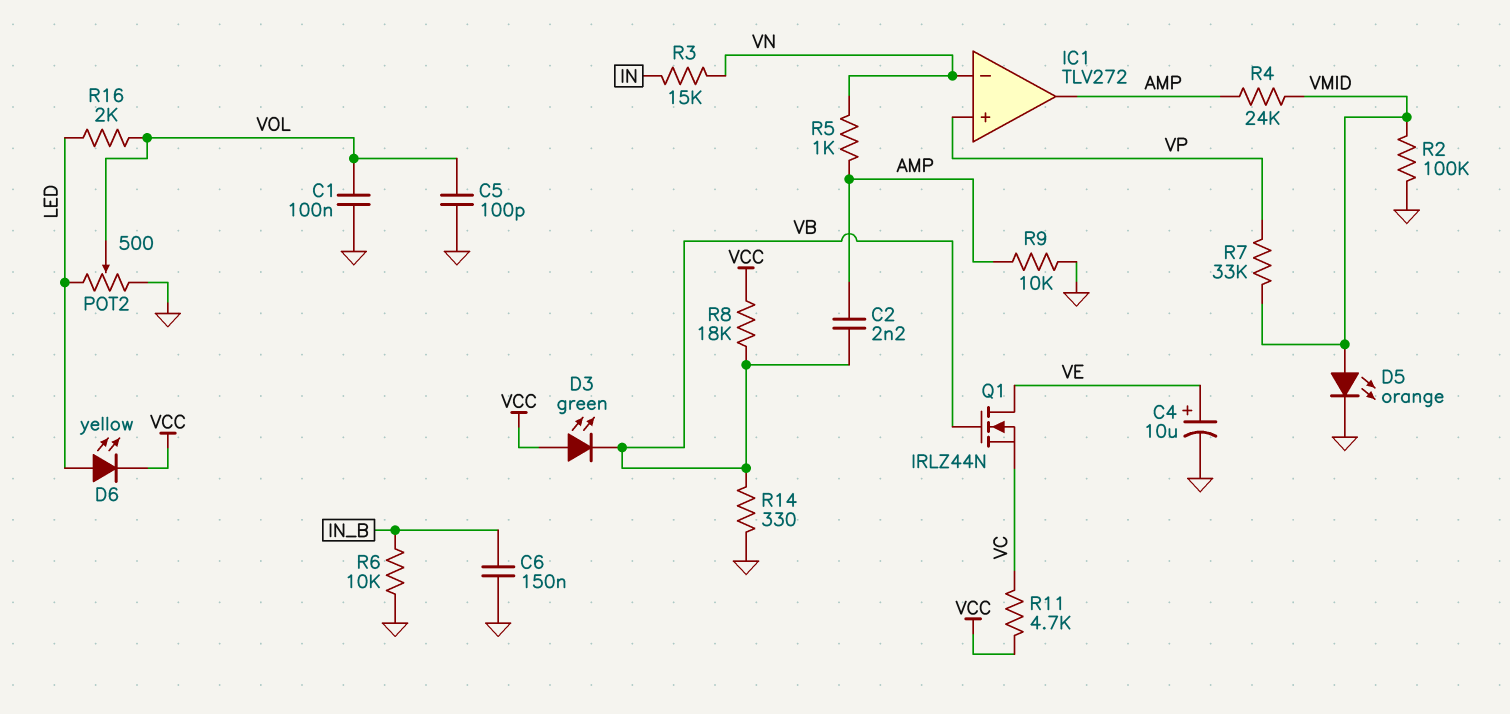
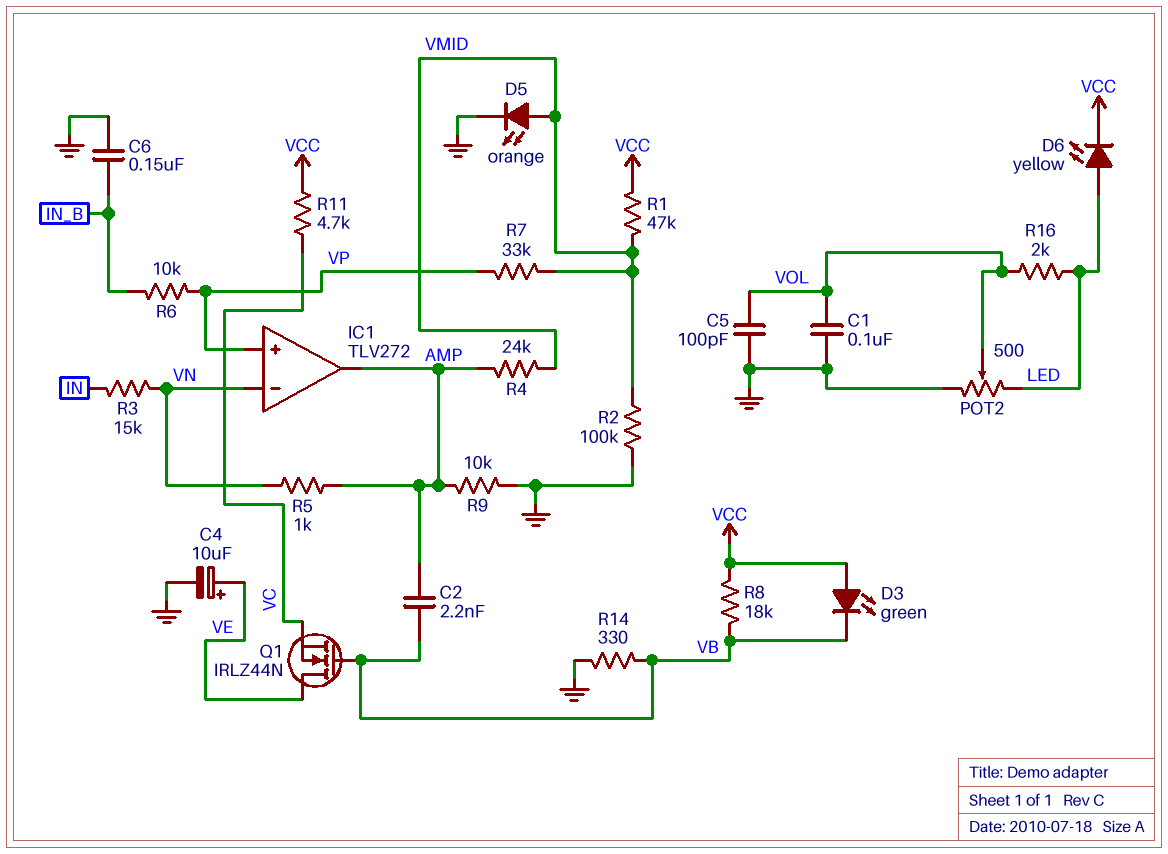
R1: none -> 47k (VCC, VMID)
R6: 10k (GND, IN_B) -> 10k (IN_B, VP)

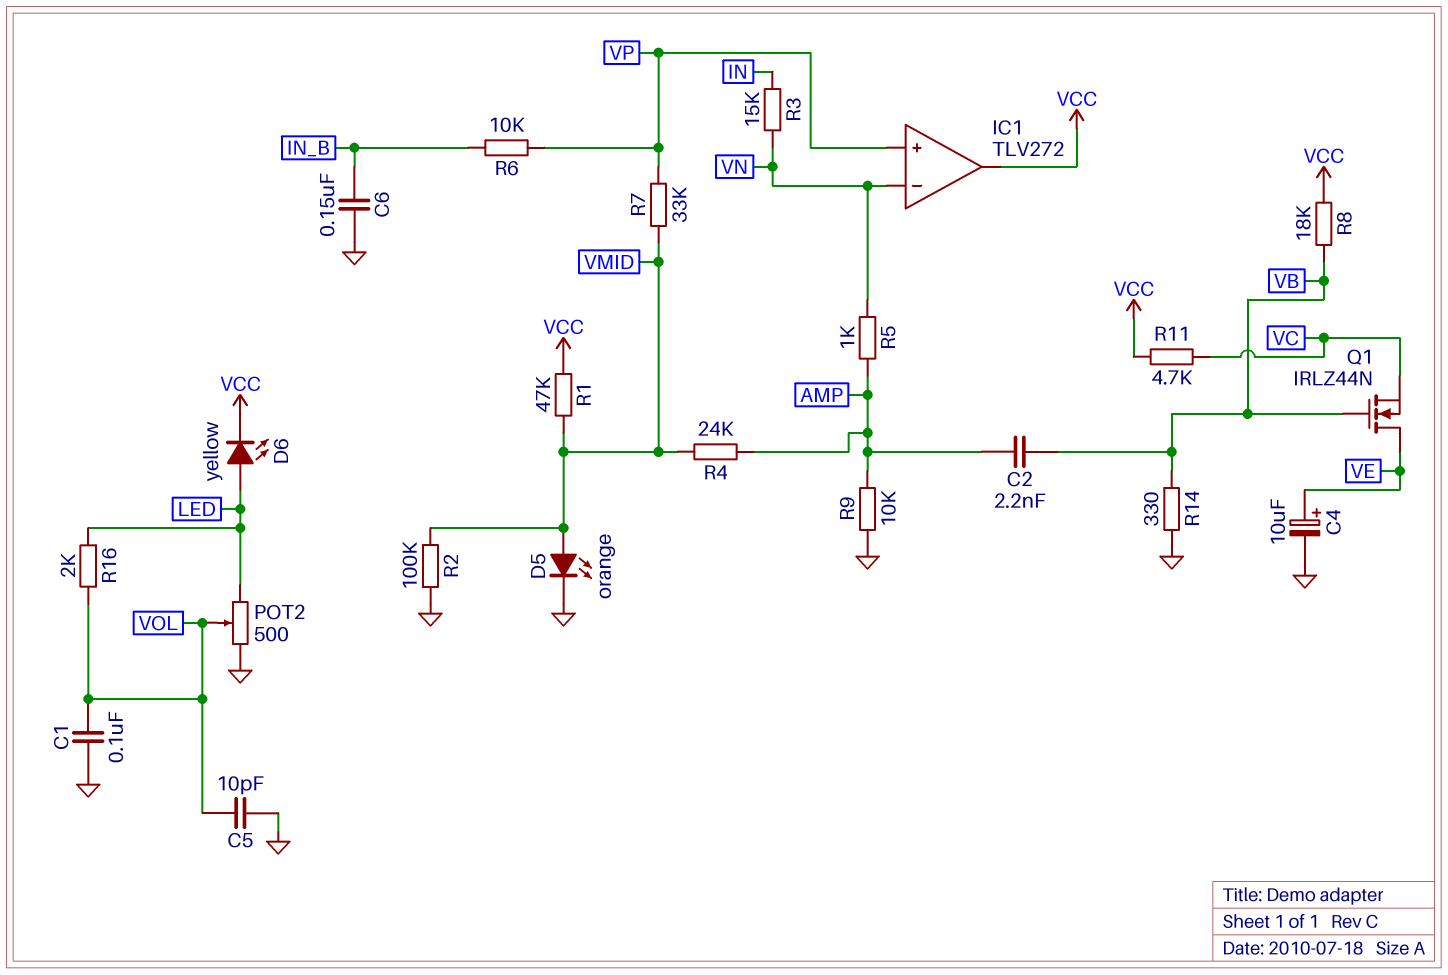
C5: 100pF (GND, VOL) -> 10pF (GND, VOL)
D3: LED green (A VCC, K VB) -> none
IC1 pin out: AMP -> VCC

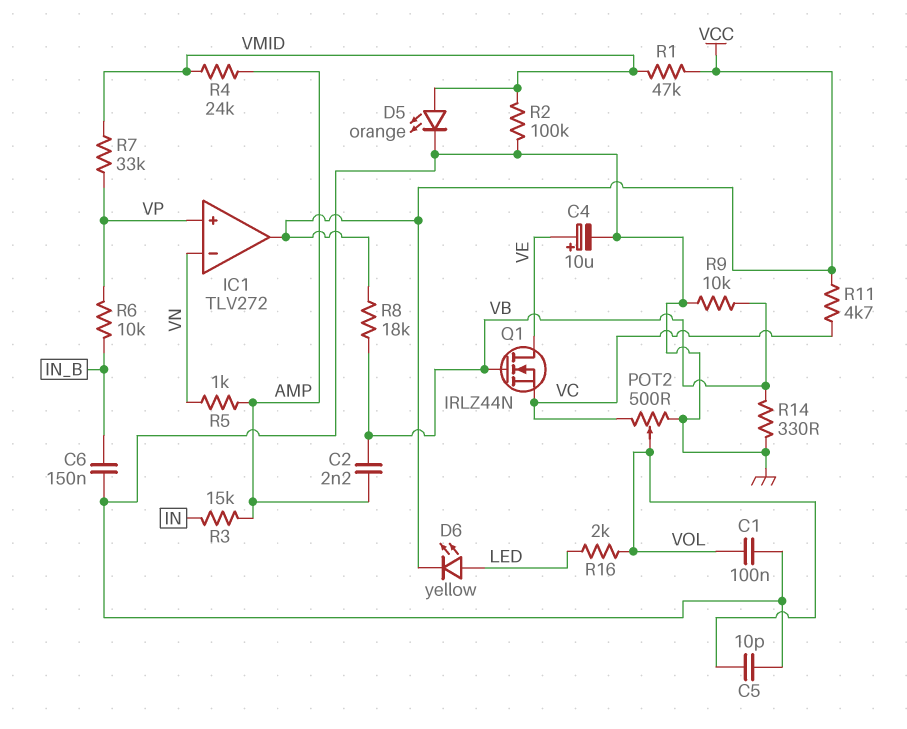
POT2: 500 (GND, LED, wiper VOL) -> 500 (GND, VC, wiper VOL)
R3: 15k (IN, VN) -> 15k (AMP, IN)
R9: 10k (AMP, GND) -> 10k (GND, VB)

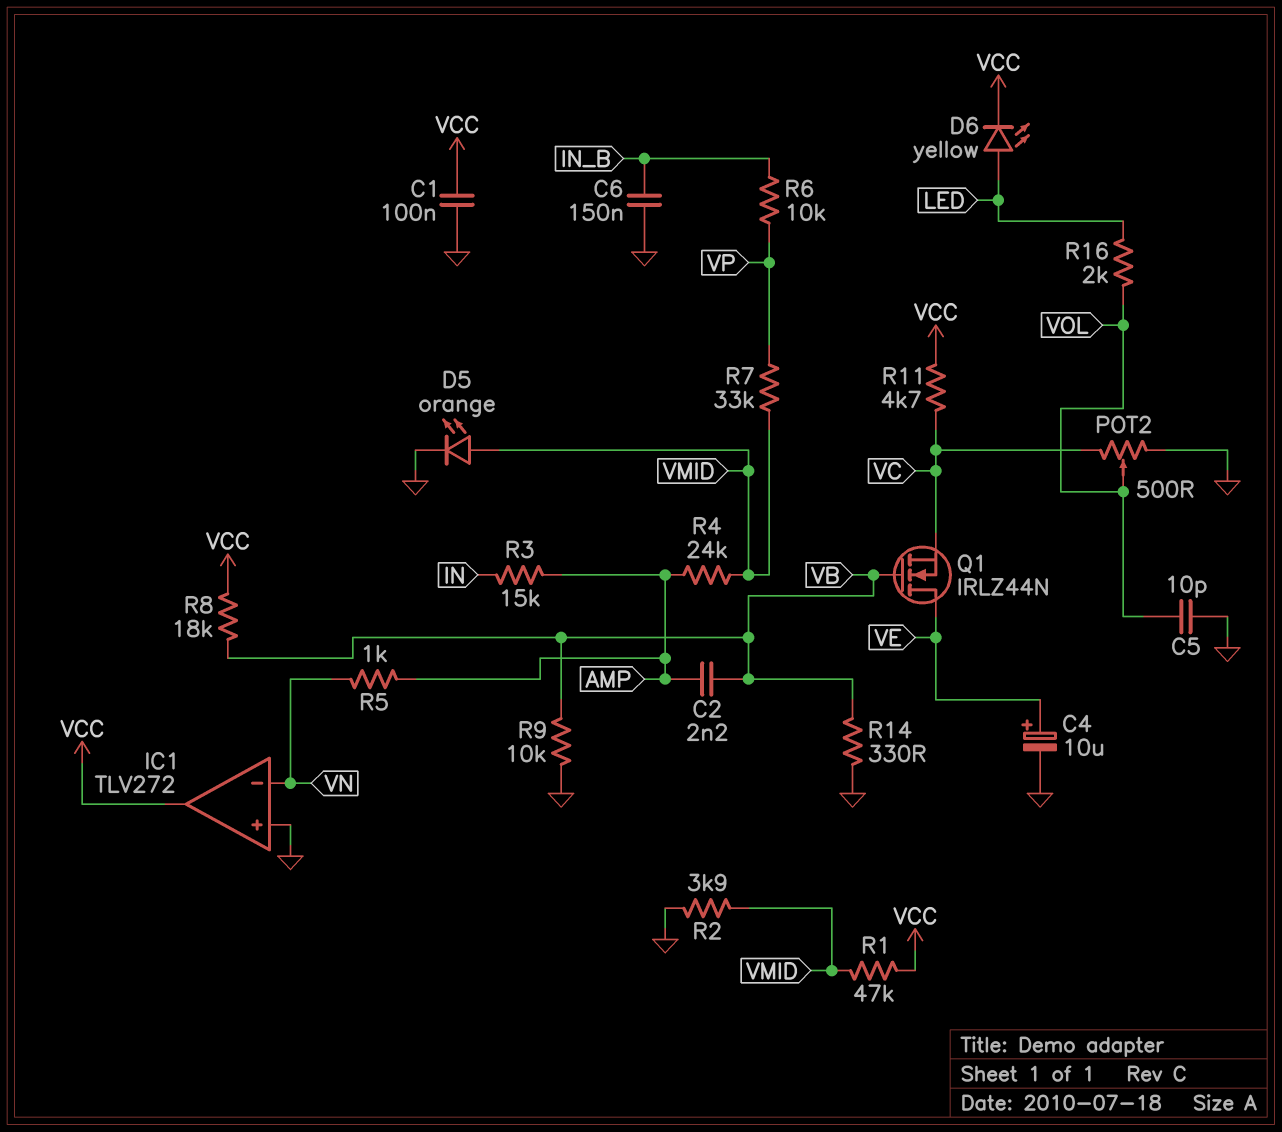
C1: 100nF (GND, VOL) -> 100nF (GND, VCC)
IC1 pin in+: VP -> GND
R2: 100k (GND, VMID) -> 3.9k (GND, VMID)

